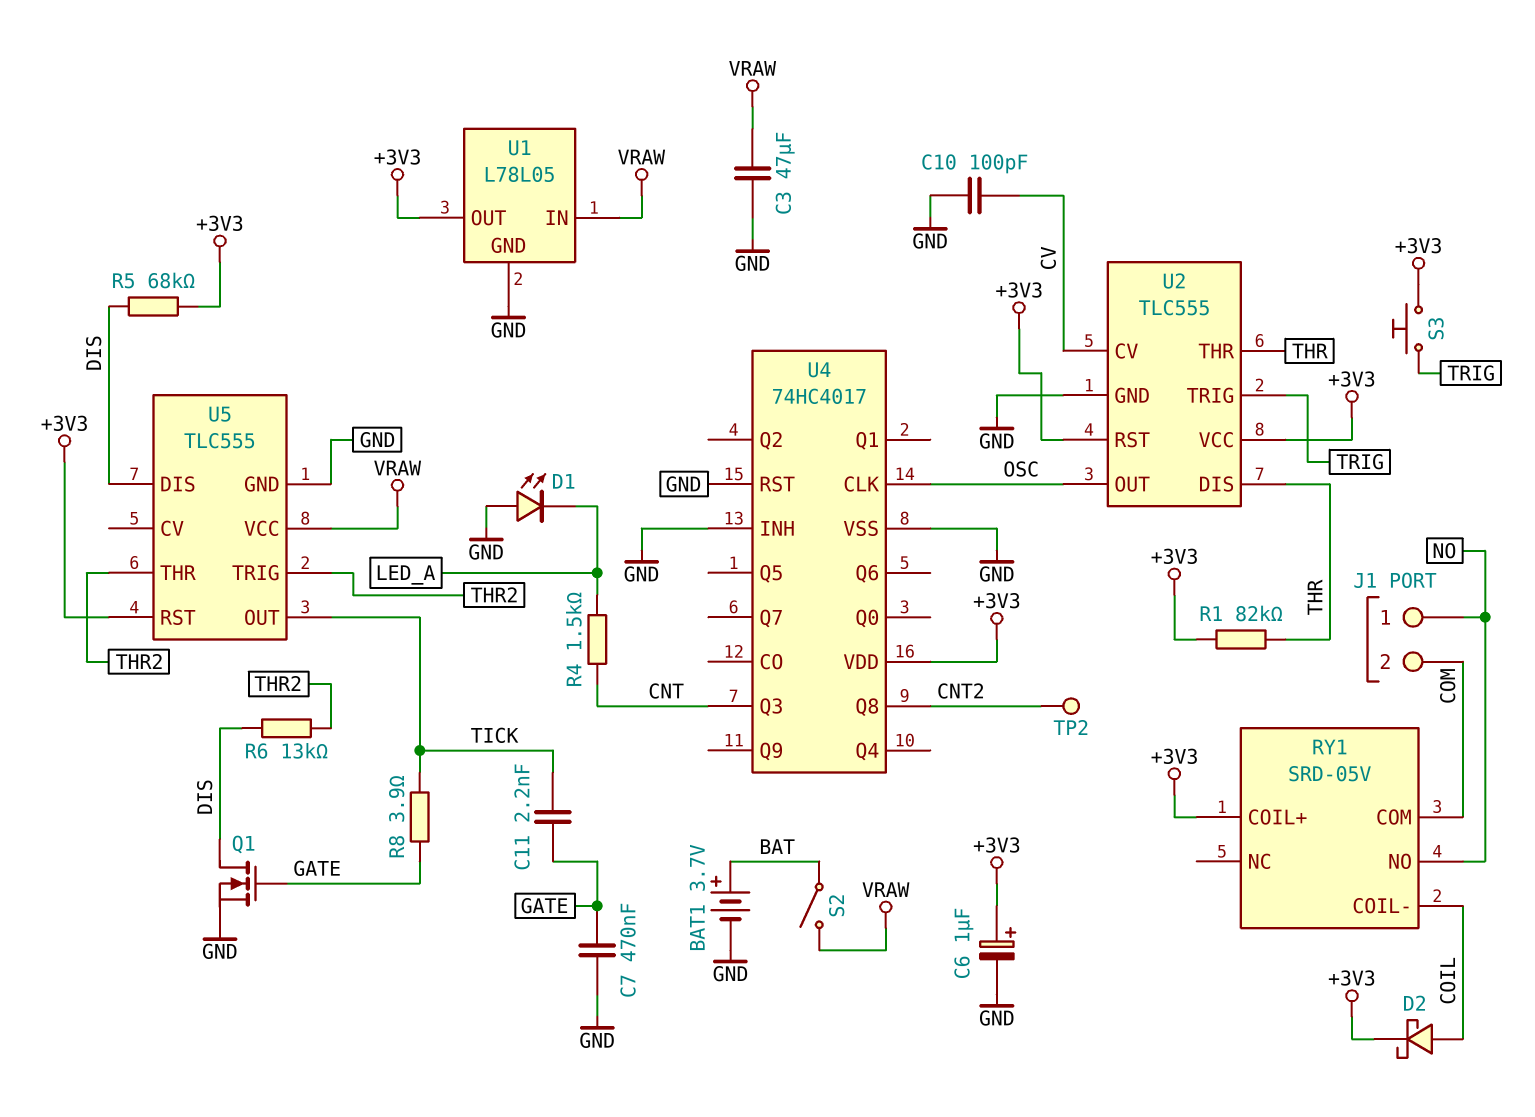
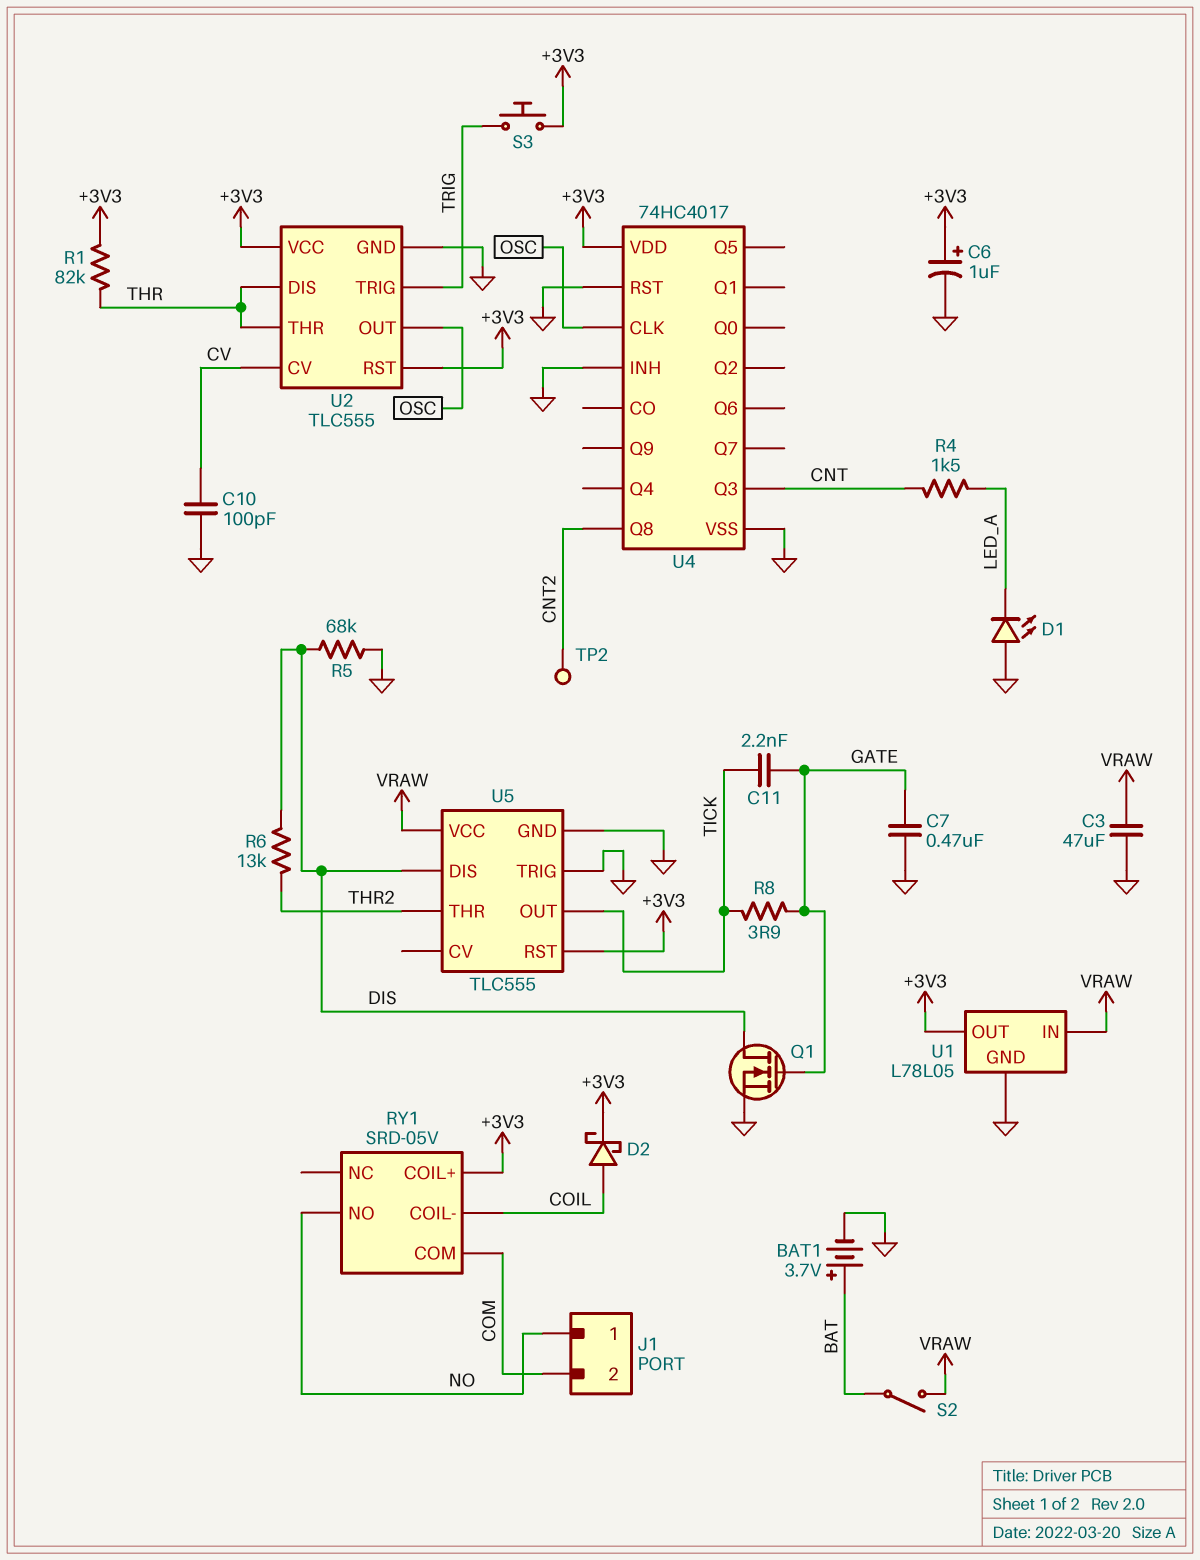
R5: 68k (+3V3, DIS) -> 68k (DIS, GND)
U5 pin TRIG: THR2 -> GND

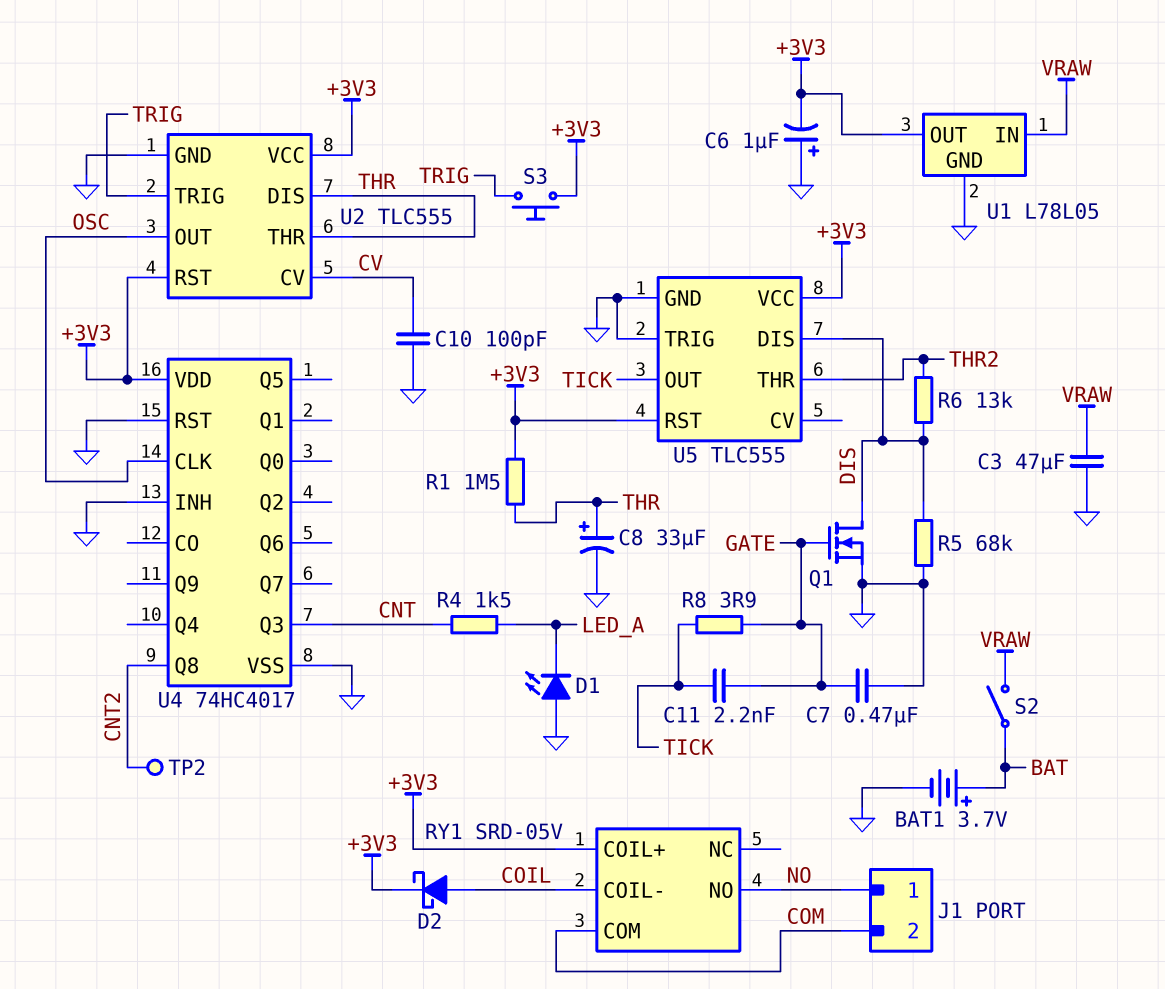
C6: 1uF (plus +3V3, minus GND) -> 1uF (plus GND, minus +3V3)
C8: none -> 33uF (plus THR, minus GND)
R1: 82k (+3V3, THR) -> 1.5M (+3V3, THR)
U5 pin VCC: VRAW -> +3V3

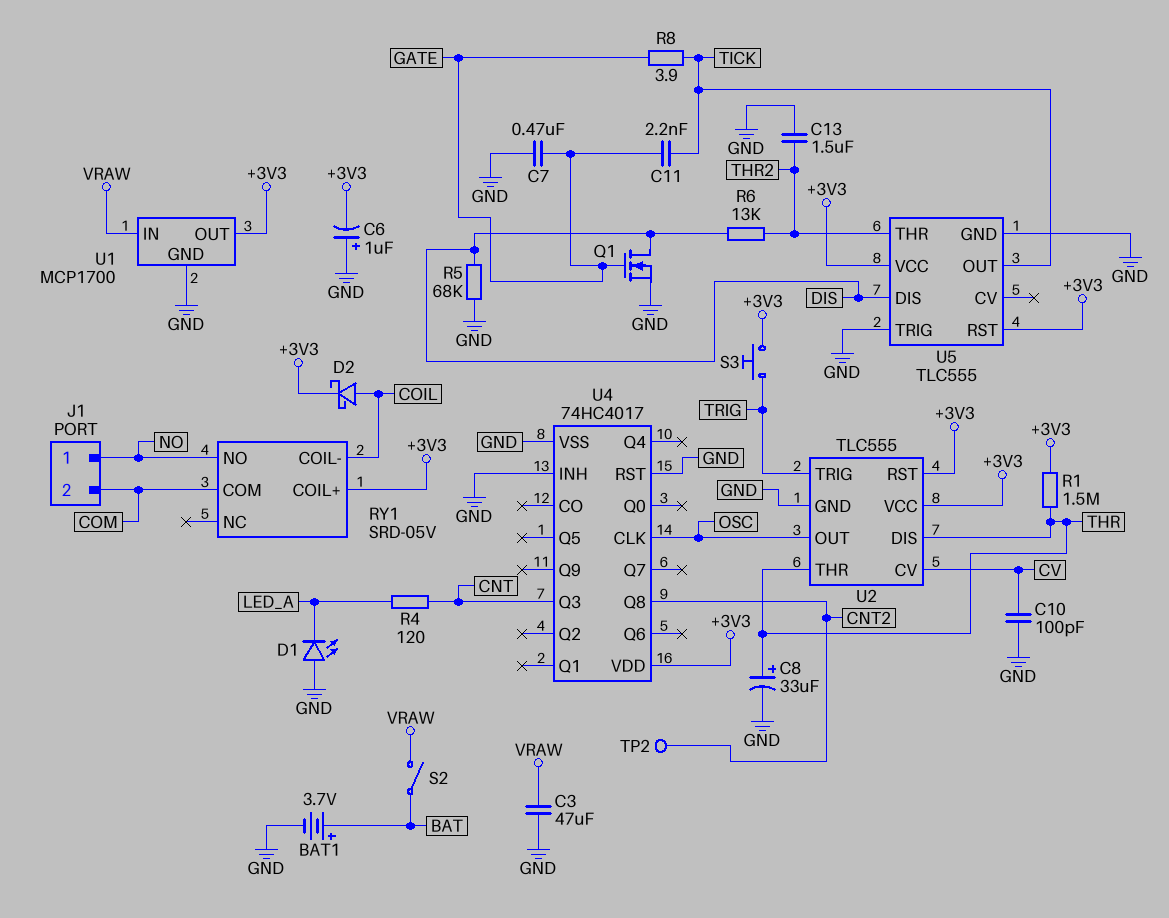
C13: none -> 1.5uF (GND, THR2)
R4: 1.5k (CNT, LED_A) -> 120 (CNT, LED_A)
U1: L78L05 -> MCP1700

